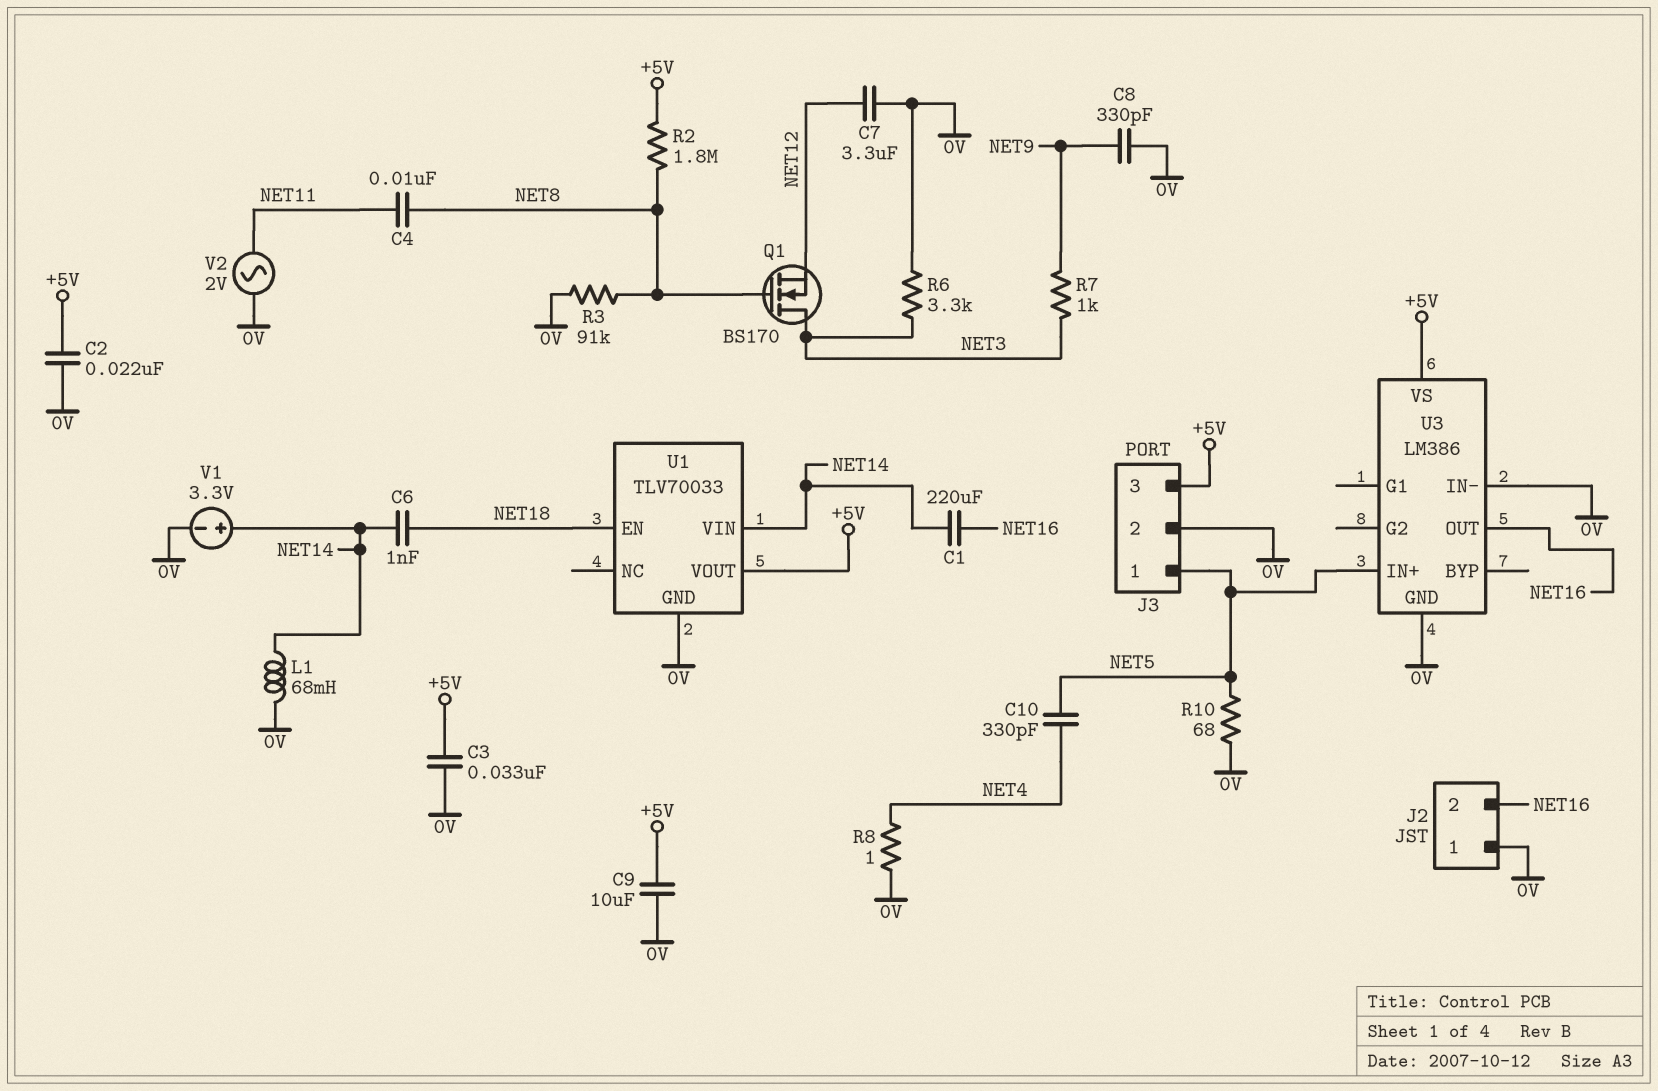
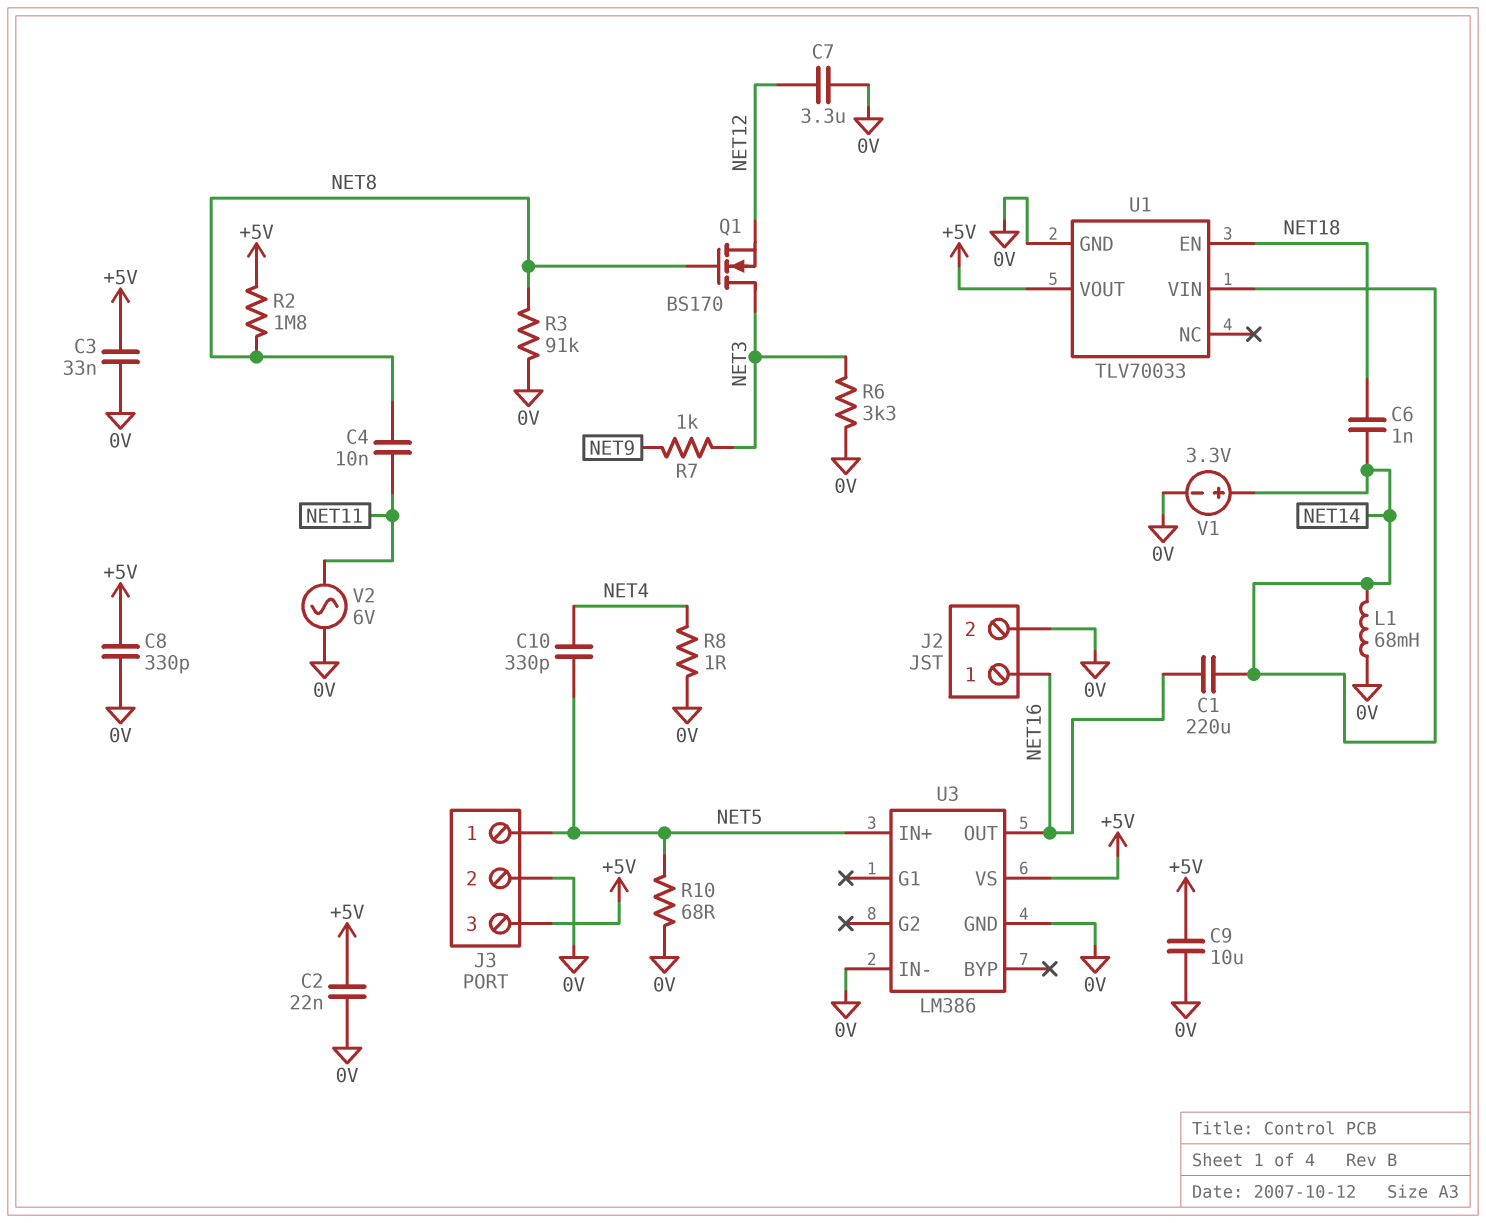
C8: 330pF (0V, NET9) -> 330pF (+5V, 0V)
J2 pin 1: 0V -> NET16
J2 pin 2: NET16 -> 0V
V2: AC 2V (0V, NET11) -> AC 6V (0V, NET11)

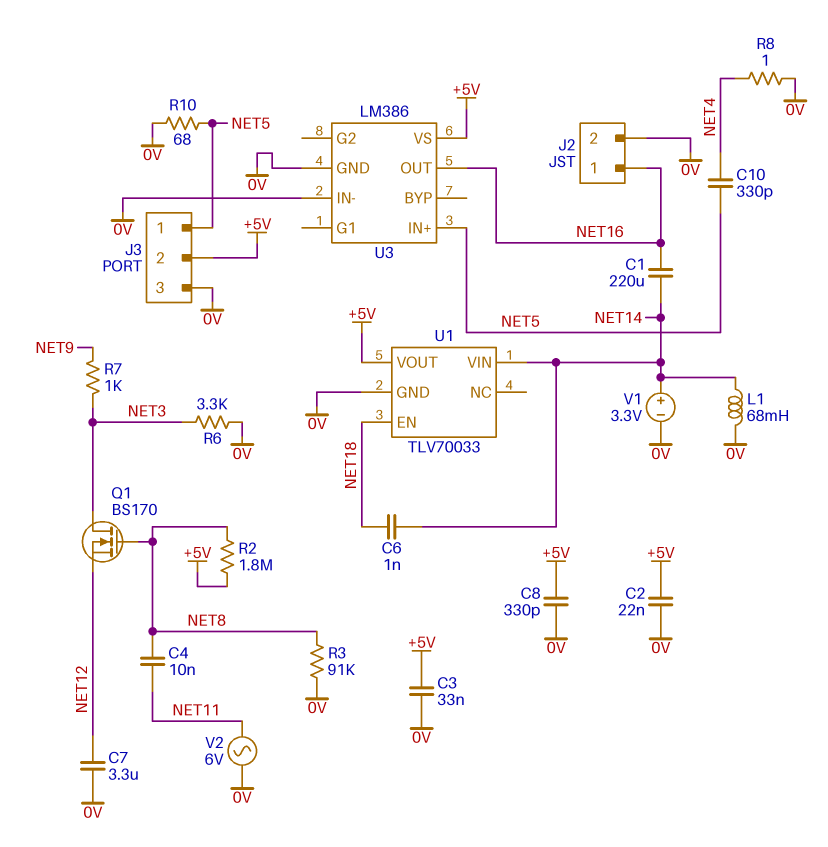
C9: 10uF (+5V, 0V) -> none
J3 pin 2: 0V -> +5V
J3 pin 3: +5V -> 0V

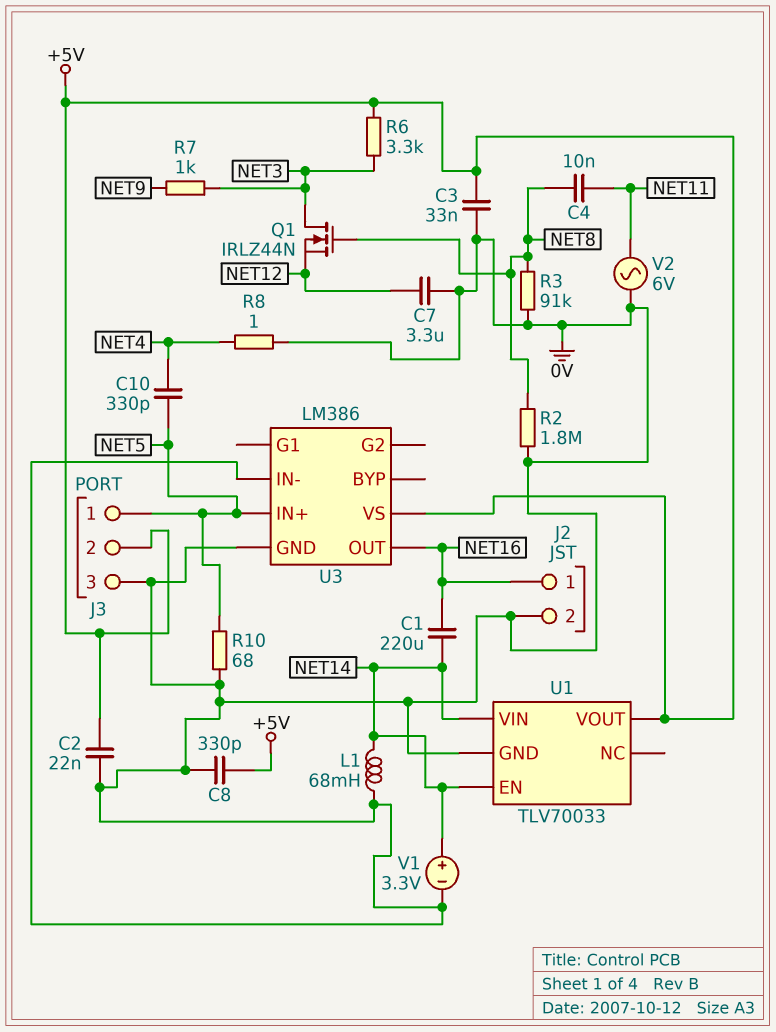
C6: 1nF (NET14, NET18) -> none
Q1: NMOS BS170 (G NET8, D NET3, S NET12) -> NMOS IRLZ44N (G NET8, D NET3, S NET12)
R2: 1.8M (+5V, NET8) -> 1.8M (0V, NET8)
R6: 3.3k (0V, NET3) -> 3.3k (+5V, NET3)
U1 pin EN: NET18 -> NET14

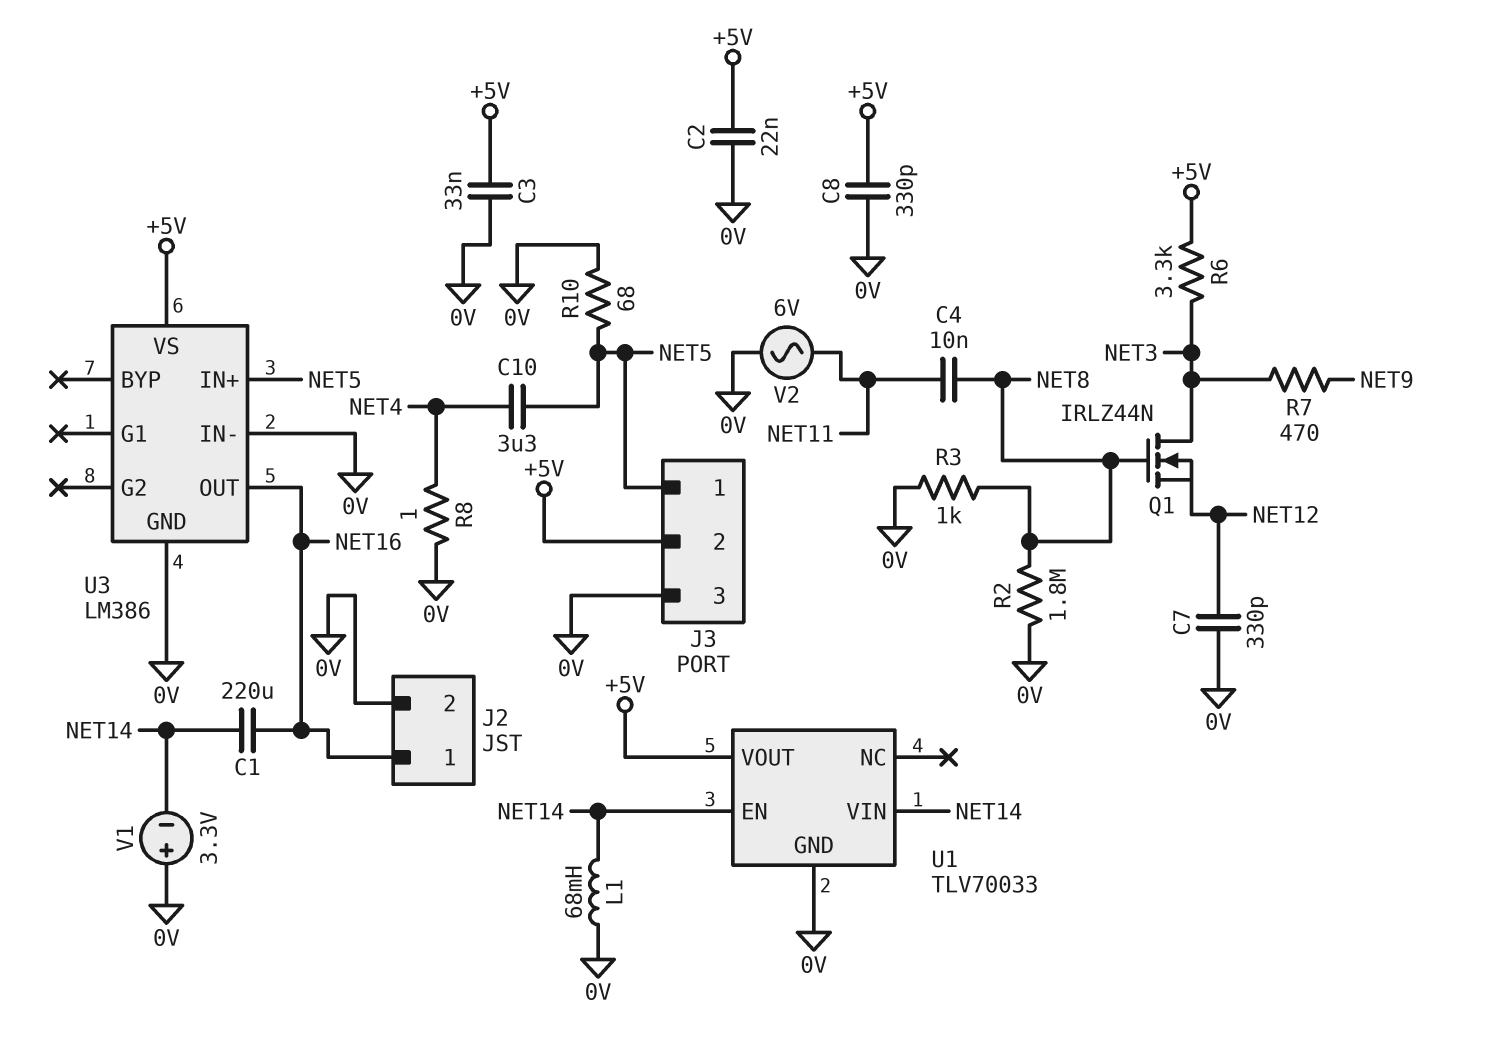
C7: 3.3uF (0V, NET12) -> 330pF (0V, NET12)
C10: 330pF (NET4, NET5) -> 3.3uF (NET4, NET5)
R3: 91k (0V, NET8) -> 1k (0V, NET8)
R7: 1k (NET3, NET9) -> 470 (NET3, NET9)
V1: 3.3V (plus NET14, minus 0V) -> 3.3V (plus 0V, minus NET14)

